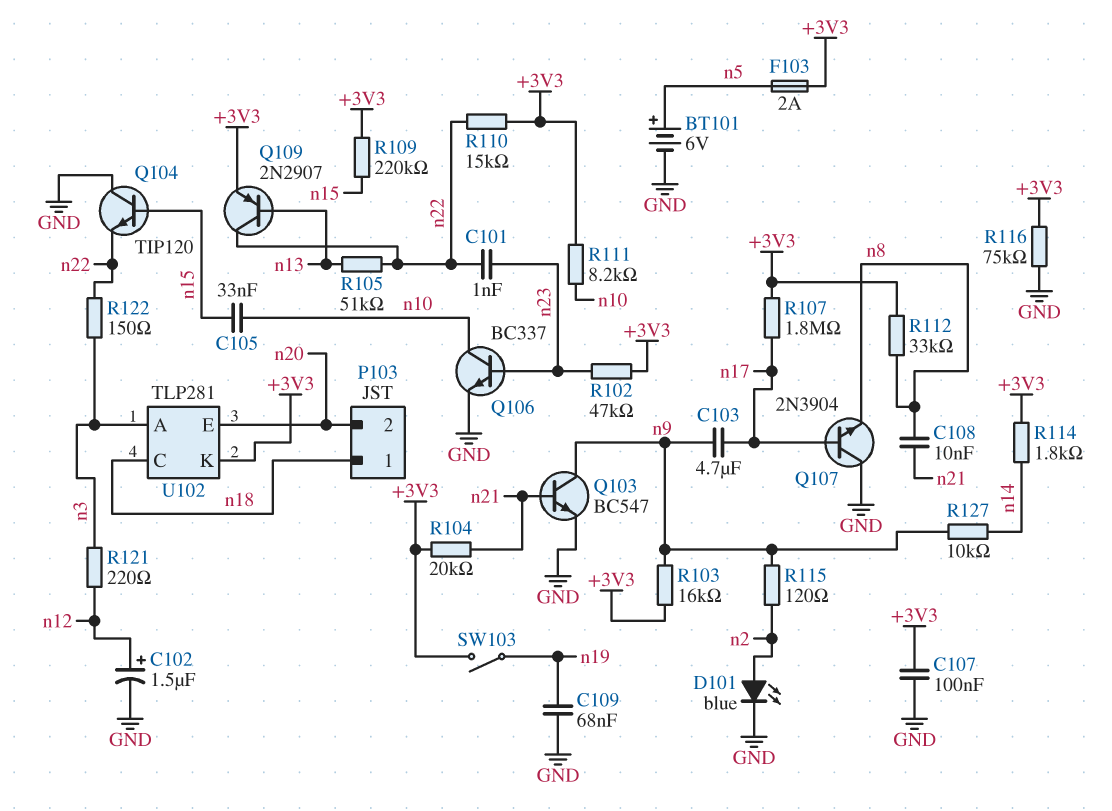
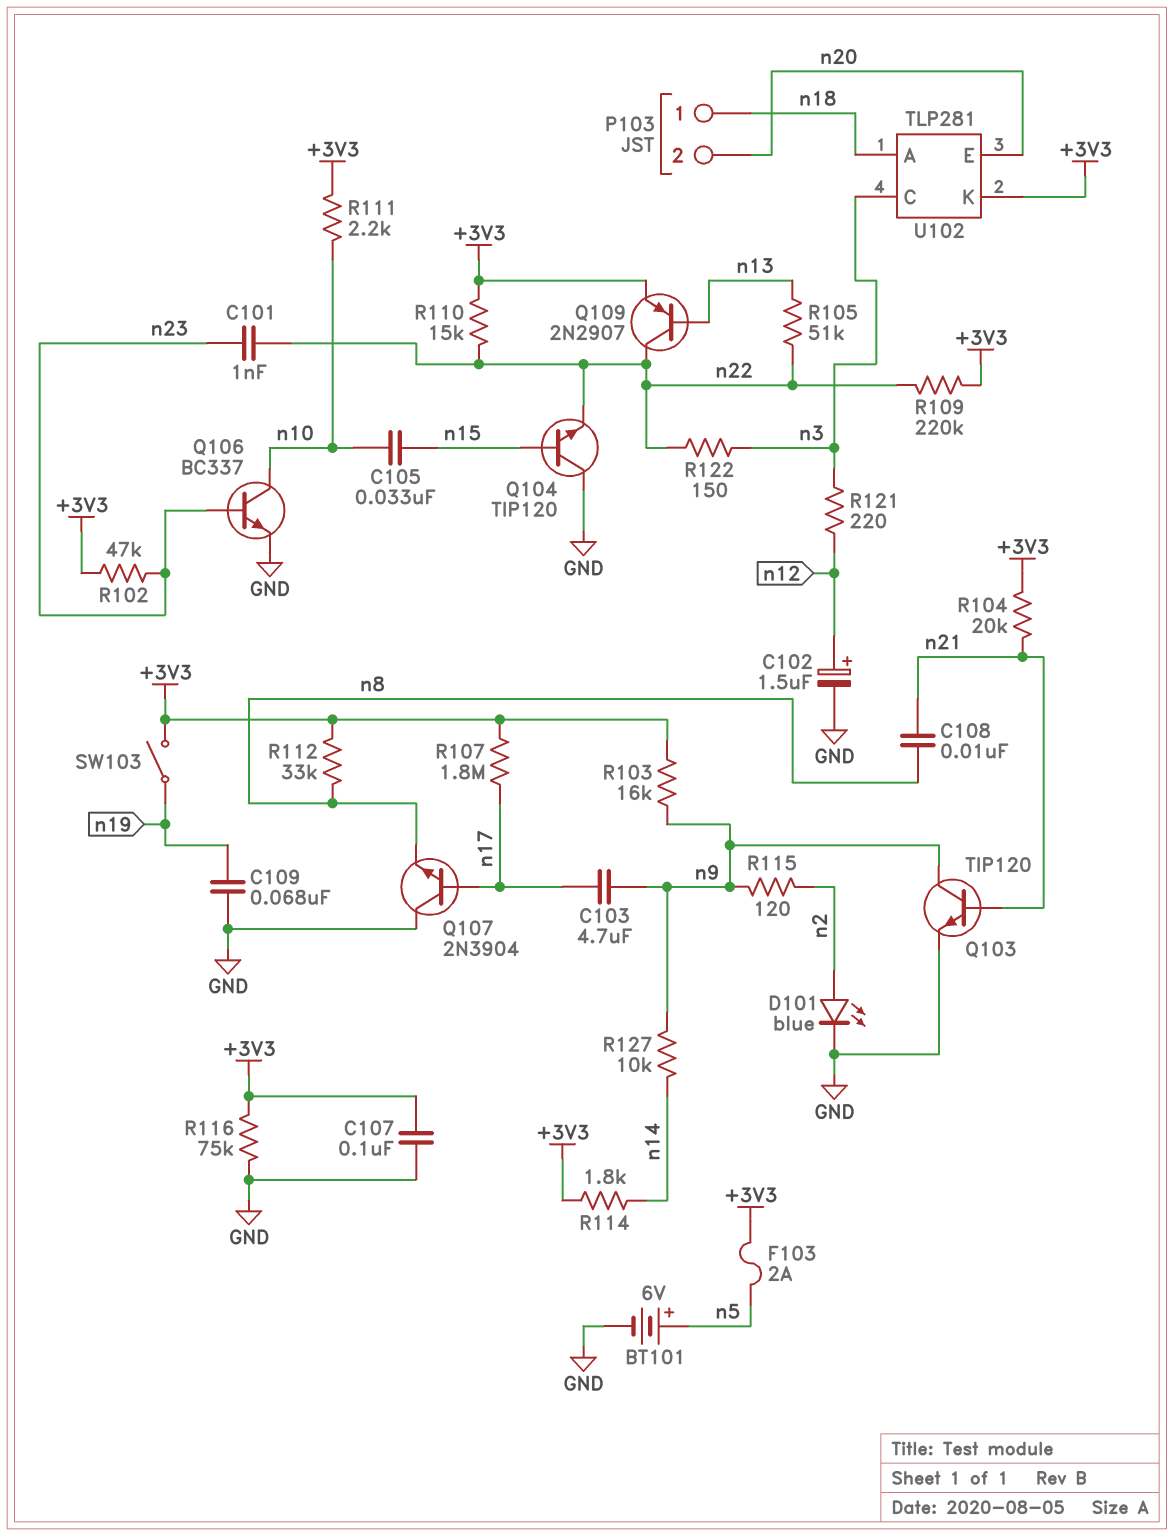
Q103: NPN BC547 (B n21, C n9, E GND) -> NPN TIP120 (B n21, C n9, E GND)
R109: 220k (+3V3, n15) -> 220k (+3V3, n22)
R111: 8.2k (+3V3, n10) -> 2.2k (+3V3, n10)
U102 pin A: n3 -> n18
U102 pin C: n18 -> n3

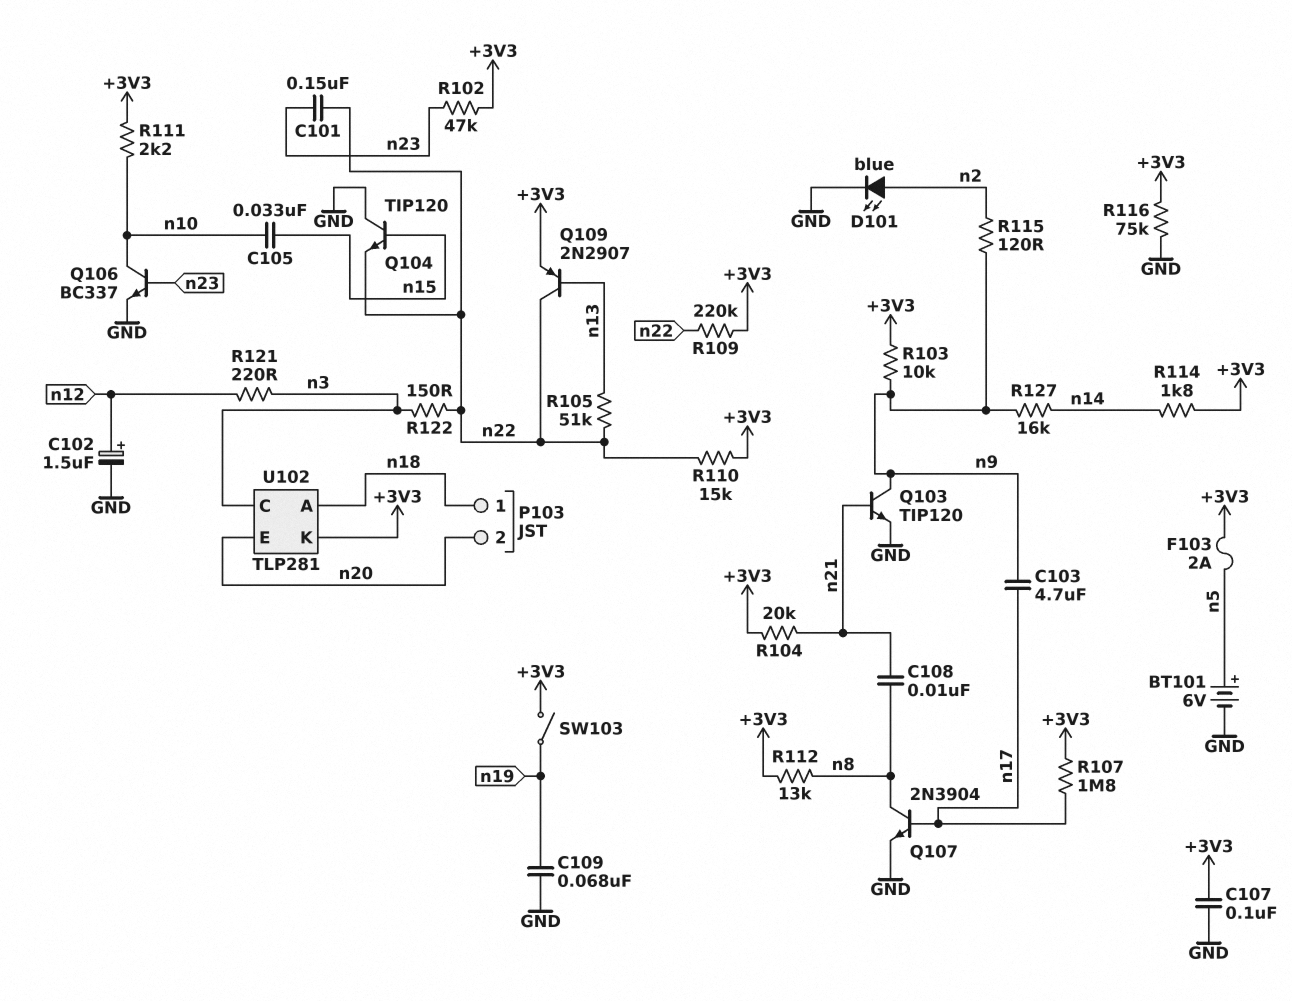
C101: 1nF (n22, n23) -> 150nF (n22, n23)
Q107: NPN 2N3904 (B n17, C GND, E n8) -> NPN 2N3904 (B n17, C n8, E GND)
R103: 16k (+3V3, n9) -> 10k (+3V3, n9)
R112: 33k (+3V3, n8) -> 13k (+3V3, n8)
R127: 10k (n9, n14) -> 16k (n9, n14)

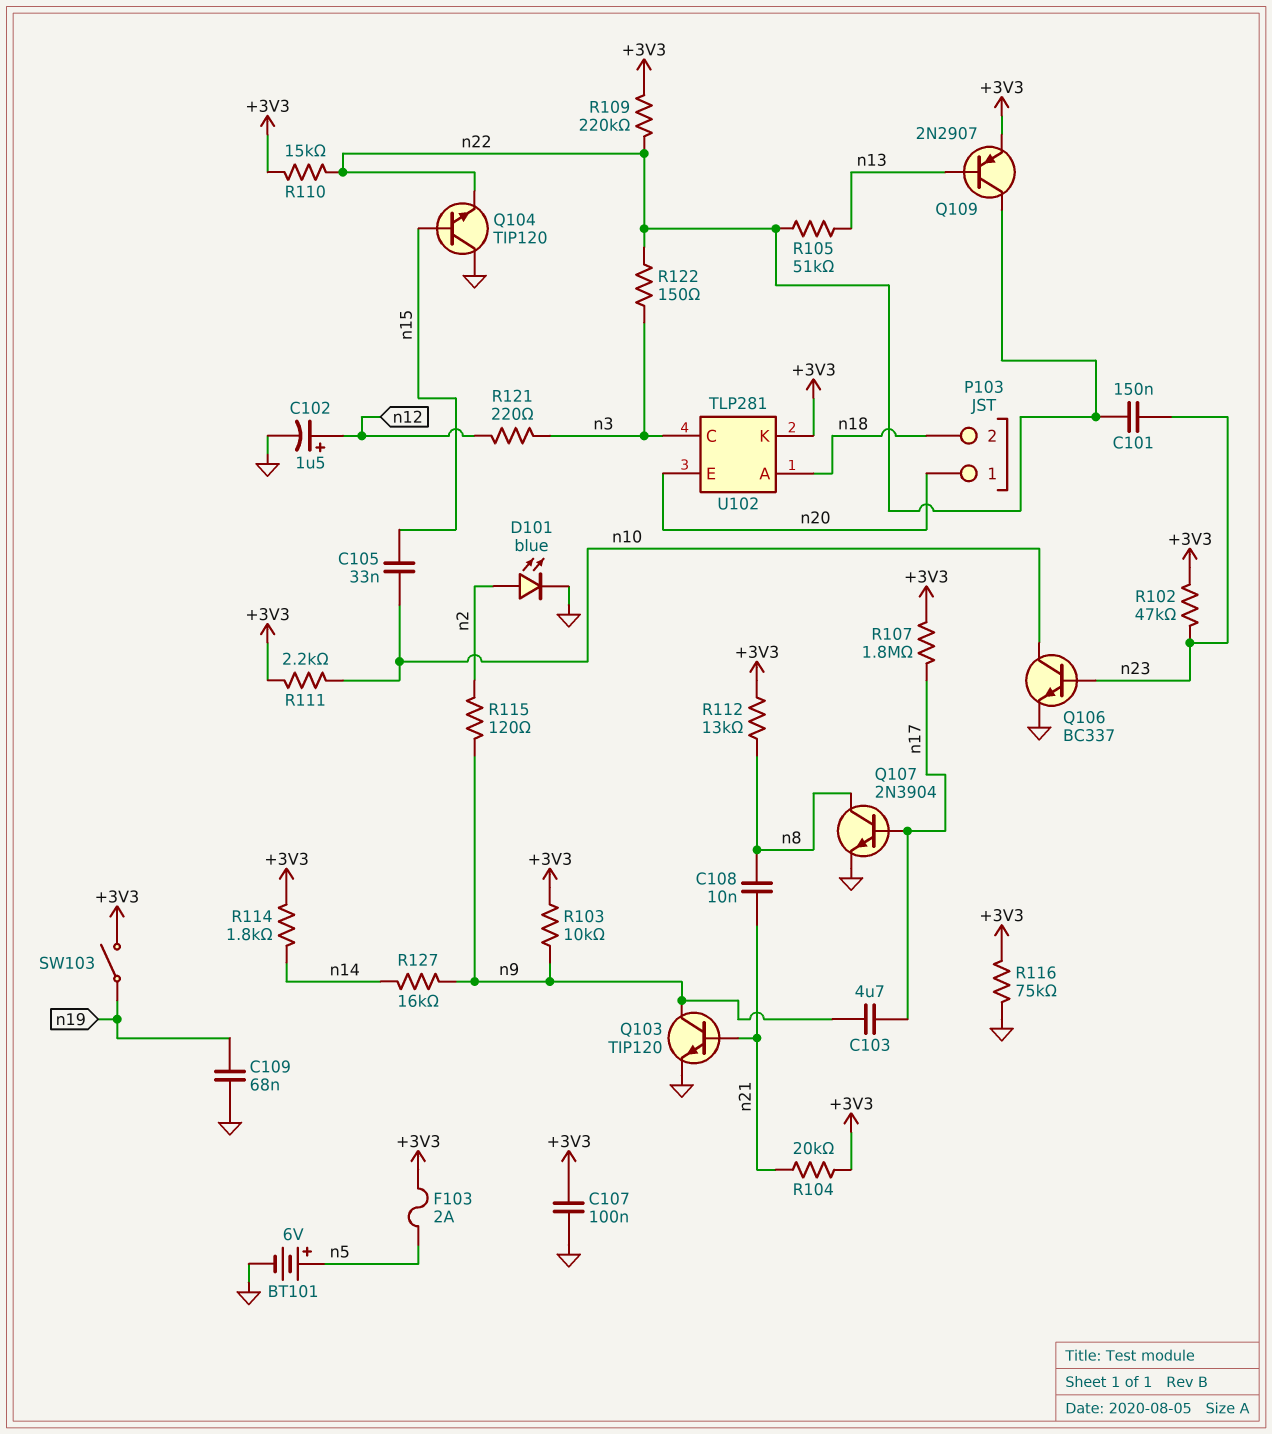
P103 pin 1: n18 -> n20
P103 pin 2: n20 -> n18

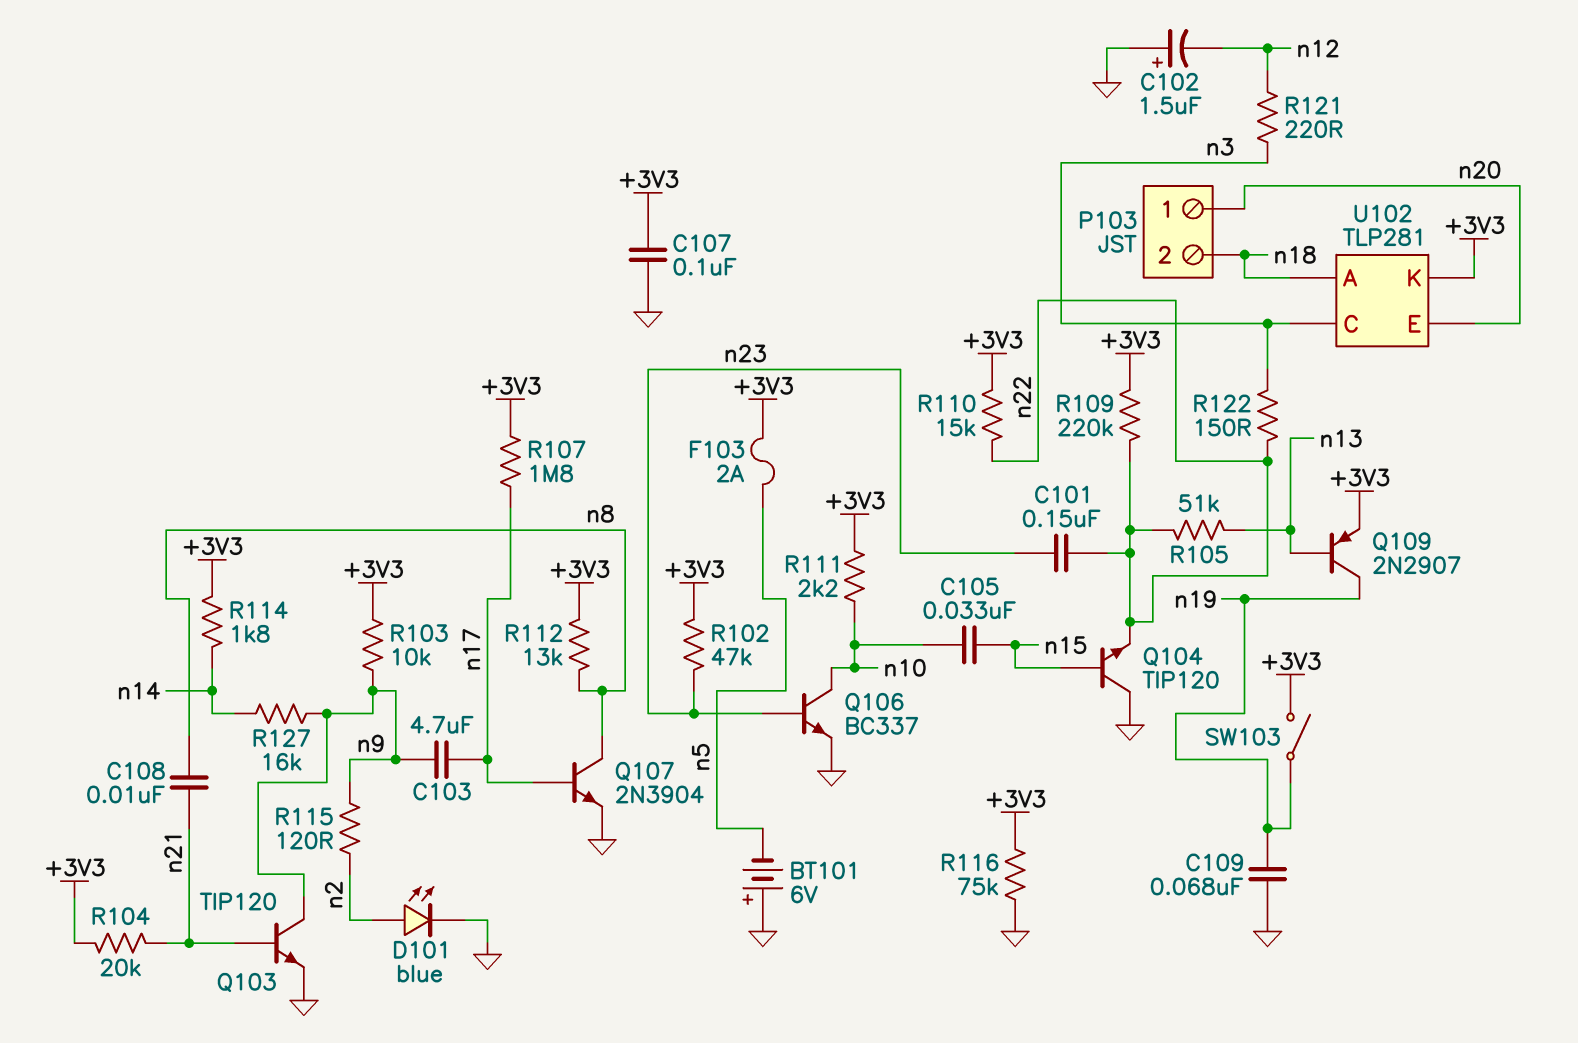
BT101: 6V (plus n5, minus GND) -> 6V (plus GND, minus n5)
C102: 1.5uF (plus n12, minus GND) -> 1.5uF (plus GND, minus n12)
Q109: PNP 2N2907 (B n13, C n22, E +3V3) -> PNP 2N2907 (B n13, C n19, E +3V3)

